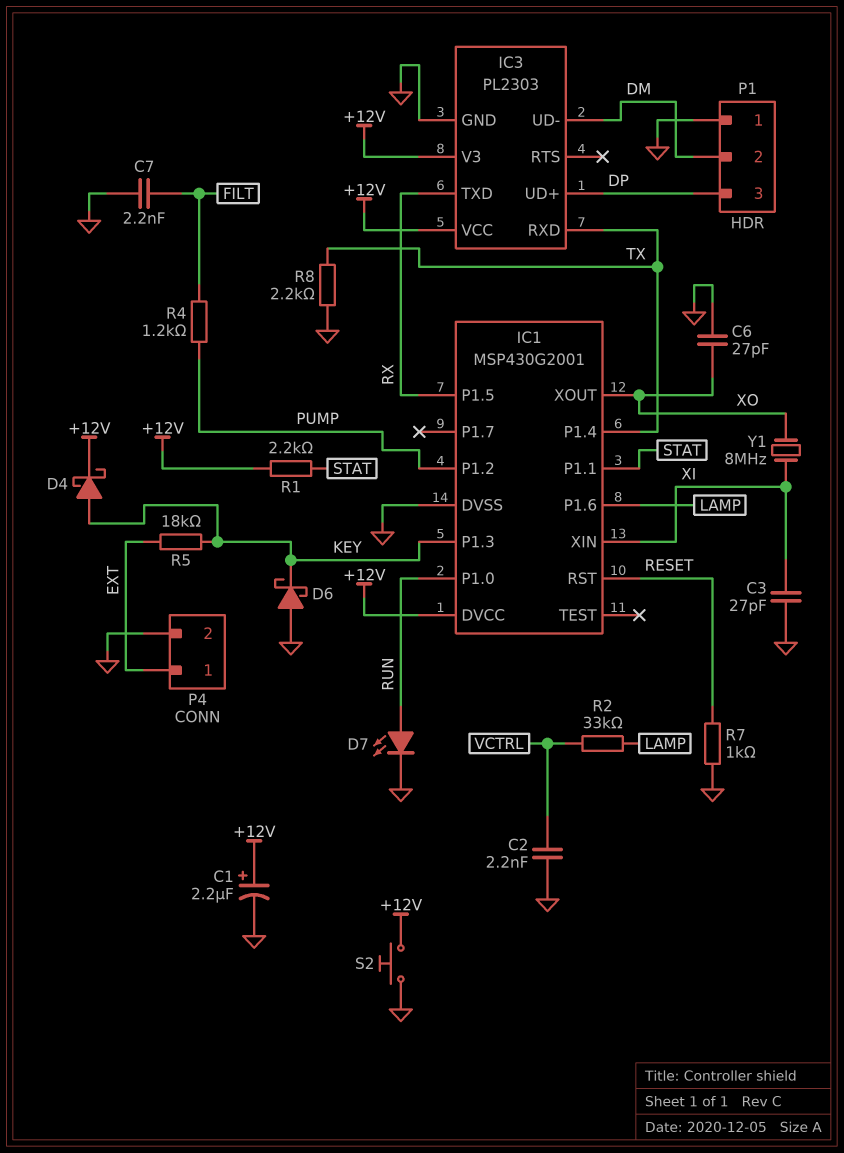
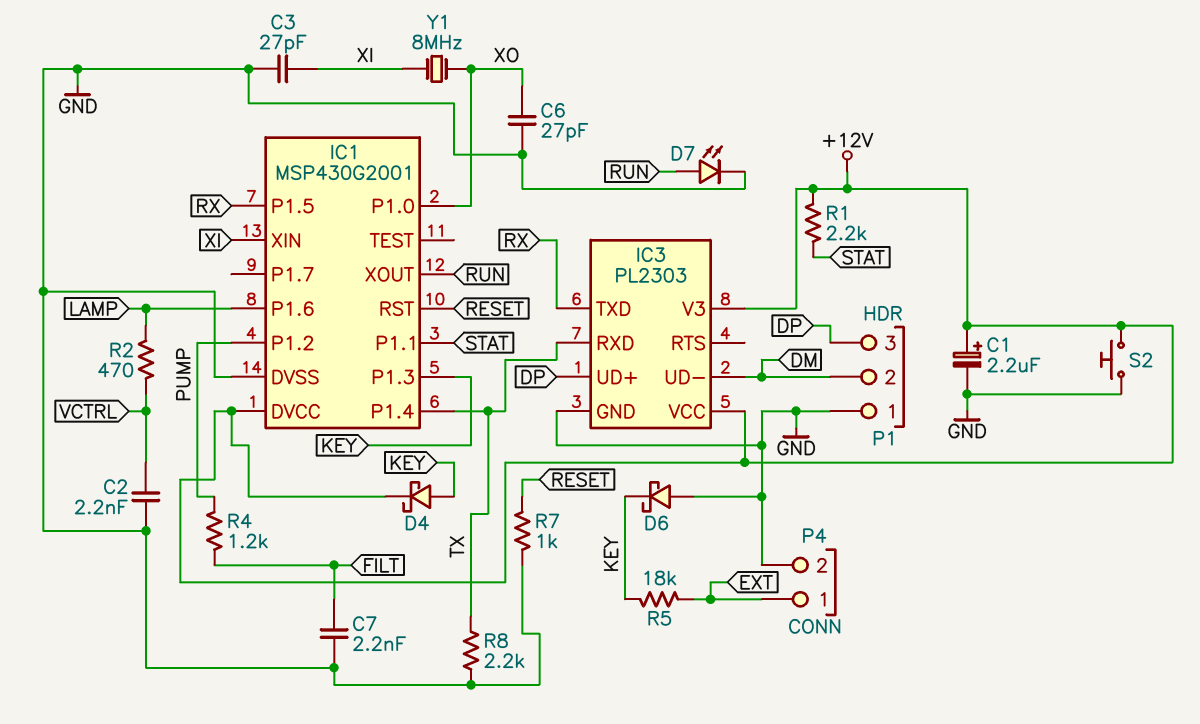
IC1 pin P1.0: RUN -> XO
IC1 pin XOUT: XO -> RUN
R2: 33k (LAMP, VCTRL) -> 470 (LAMP, VCTRL)

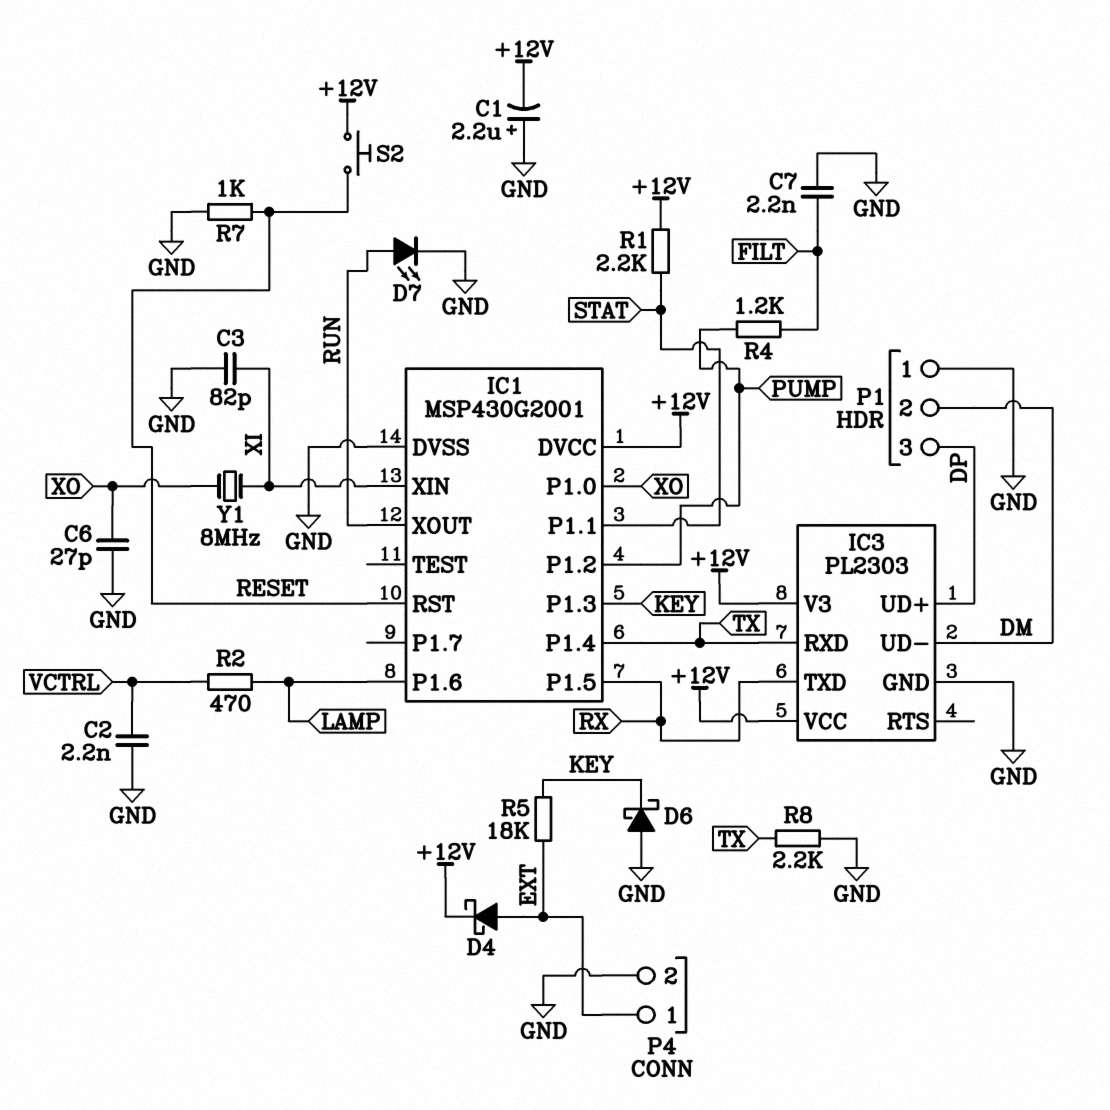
C1: 2.2uF (plus +12V, minus GND) -> 2.2uF (plus GND, minus +12V)
C3: 27pF (GND, XI) -> 82pF (GND, XI)
D4: schottky (A KEY, K +12V) -> schottky (A EXT, K +12V)
S2: button (+12V, GND) -> button (+12V, RESET)

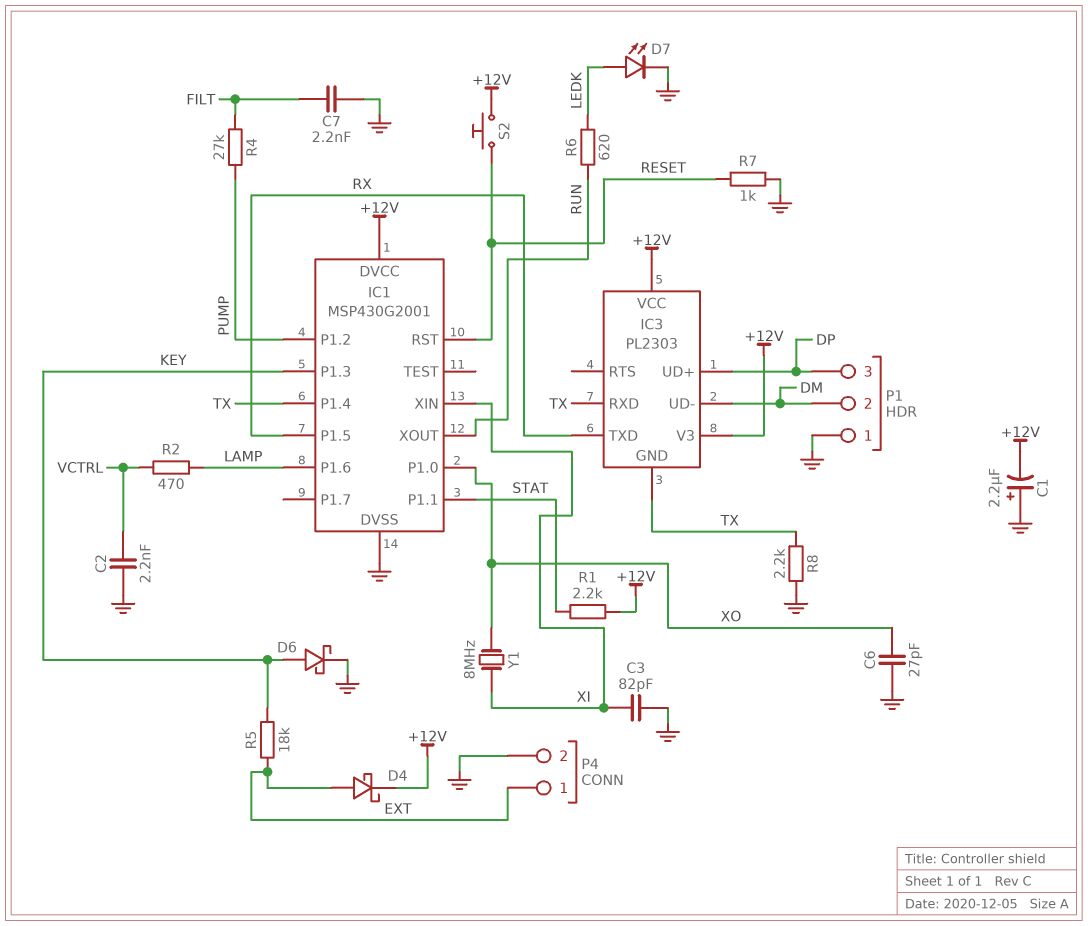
D6: schottky (A GND, K KEY) -> schottky (A KEY, K GND)
D7: LED (A RUN, K GND) -> LED (A LEDK, K GND)
IC3 pin GND: GND -> TX
R4: 1.2k (FILT, PUMP) -> 27k (FILT, PUMP)
R6: none -> 620 (LEDK, RUN)

